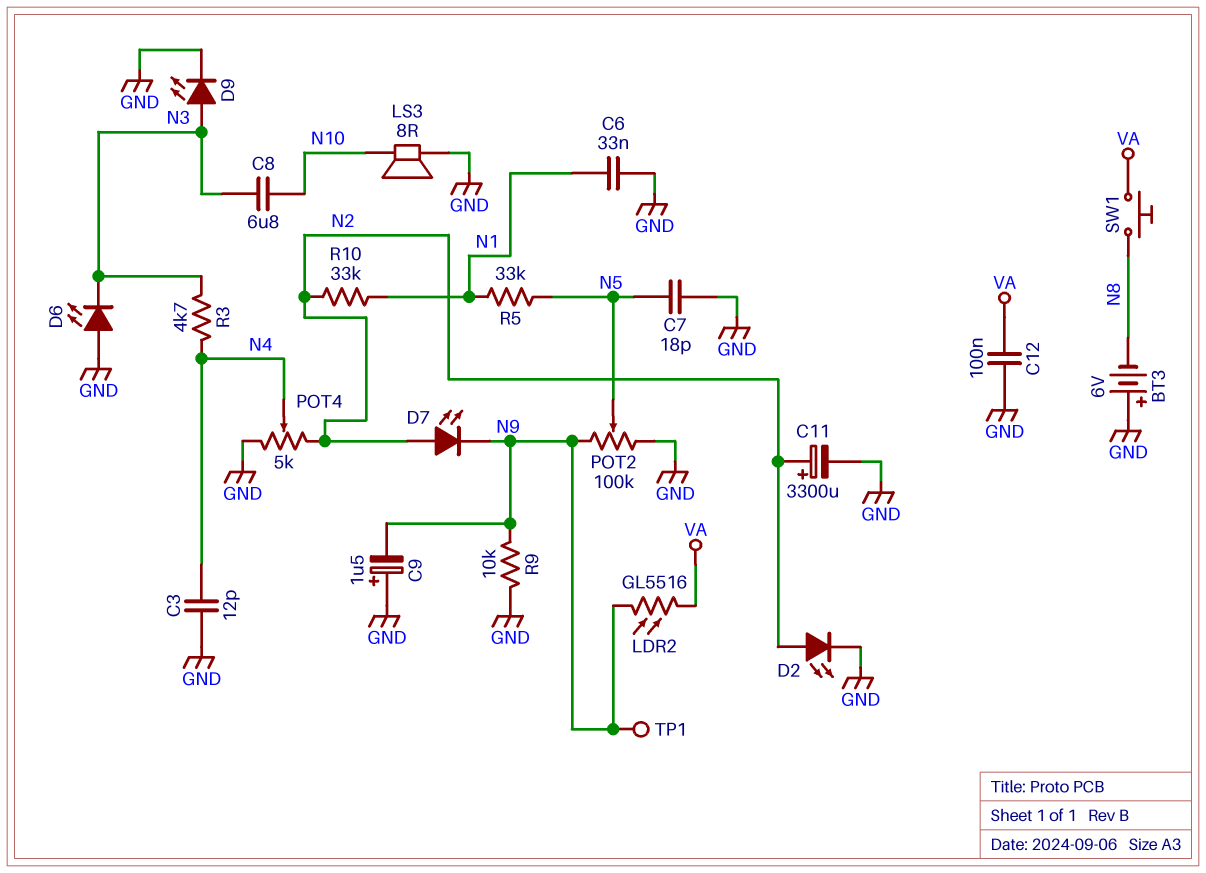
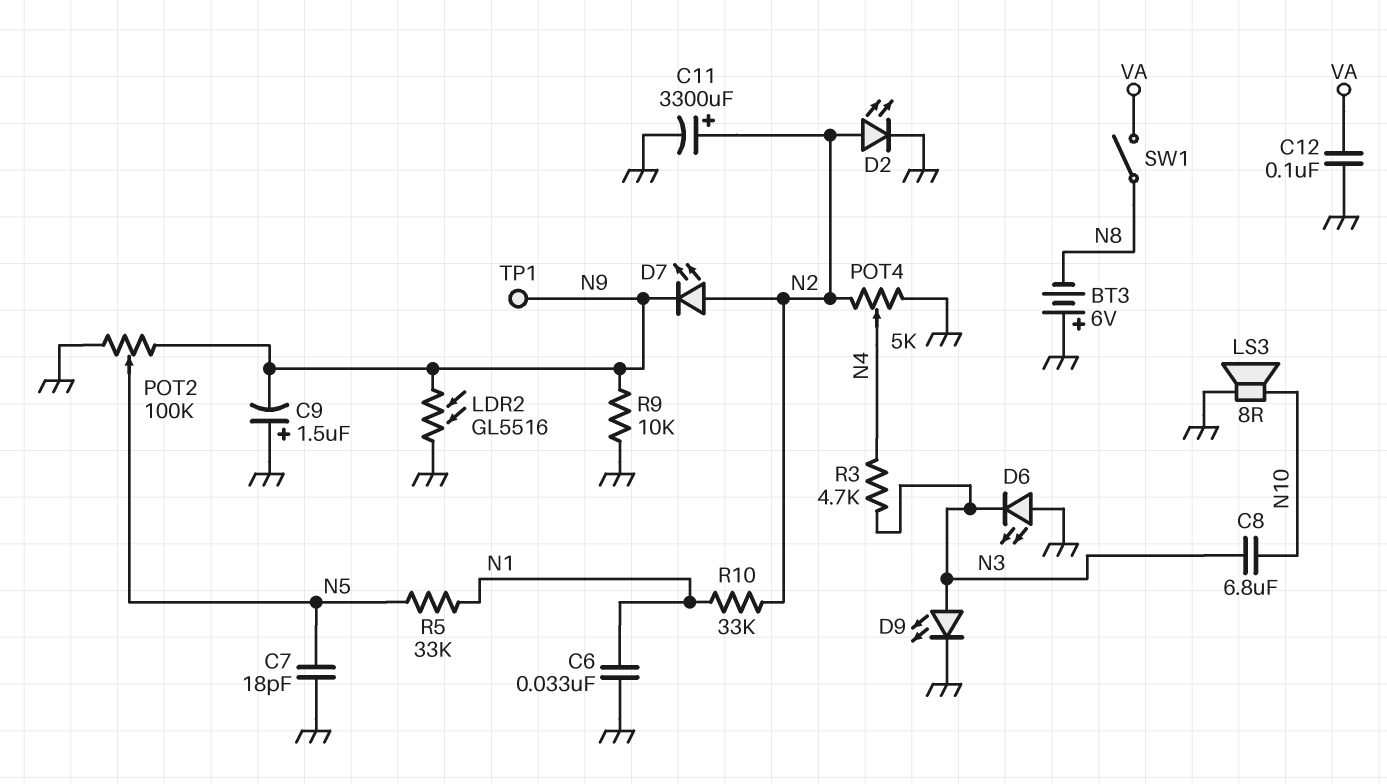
C3: 12pF (GND, N4) -> none
LDR2: GL5516 (N9, VA) -> GL5516 (GND, N9)
SW1: button (N8, VA) -> switch (N8, VA)

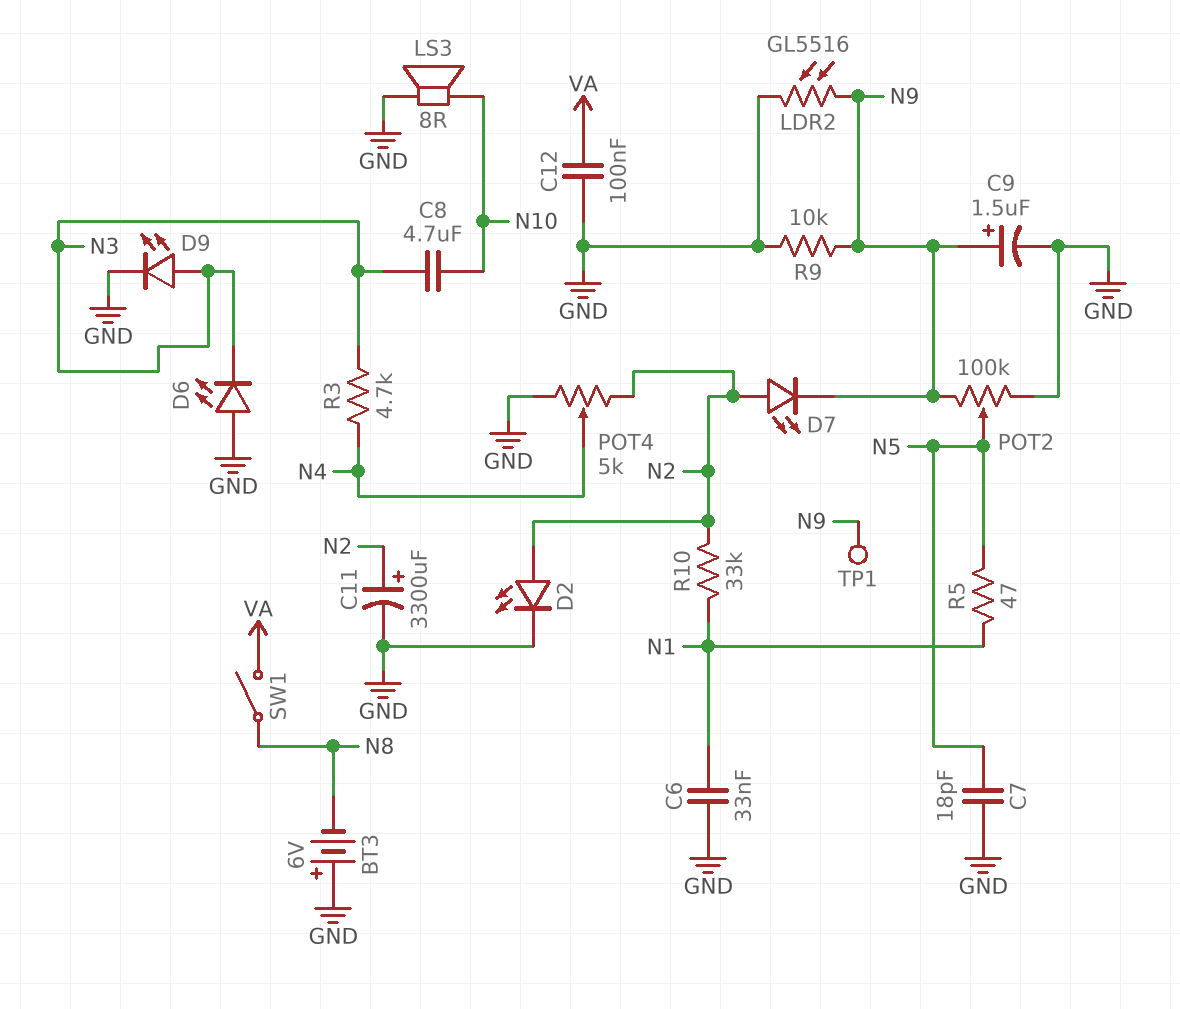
C8: 6.8uF (N3, N10) -> 4.7uF (N3, N10)
C9: 1.5uF (plus GND, minus N9) -> 1.5uF (plus N9, minus GND)
R5: 33k (N1, N5) -> 47 (N1, N5)

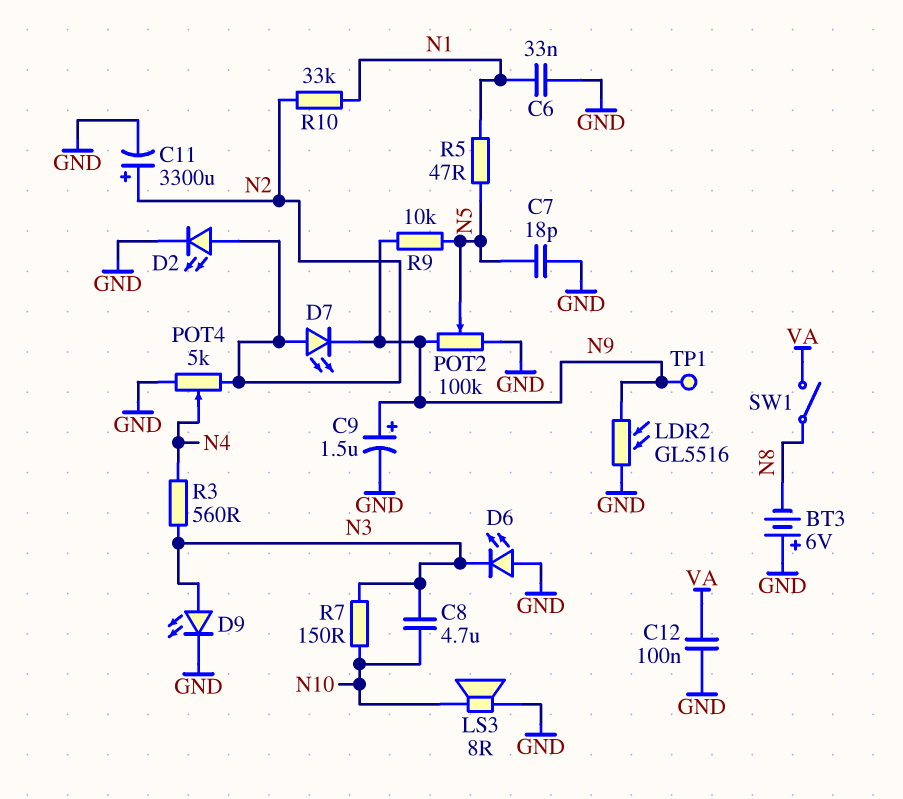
R3: 4.7k (N3, N4) -> 560 (N3, N4)
R7: none -> 150 (N3, N10)
R9: 10k (GND, N9) -> 10k (N5, N9)

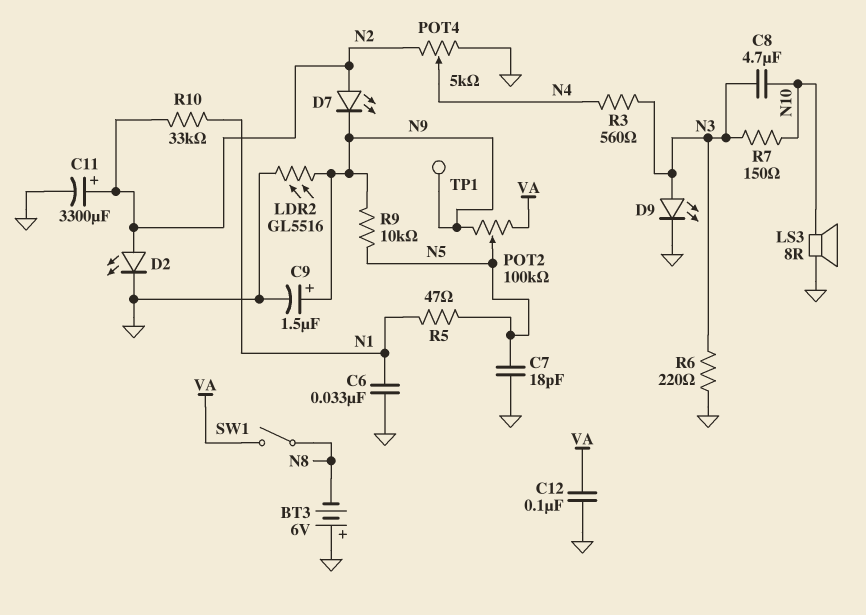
D6: LED (A GND, K N3) -> none
POT2: 100k (GND, N9, wiper N5) -> 100k (N9, VA, wiper N5)
R6: none -> 220 (GND, N3)

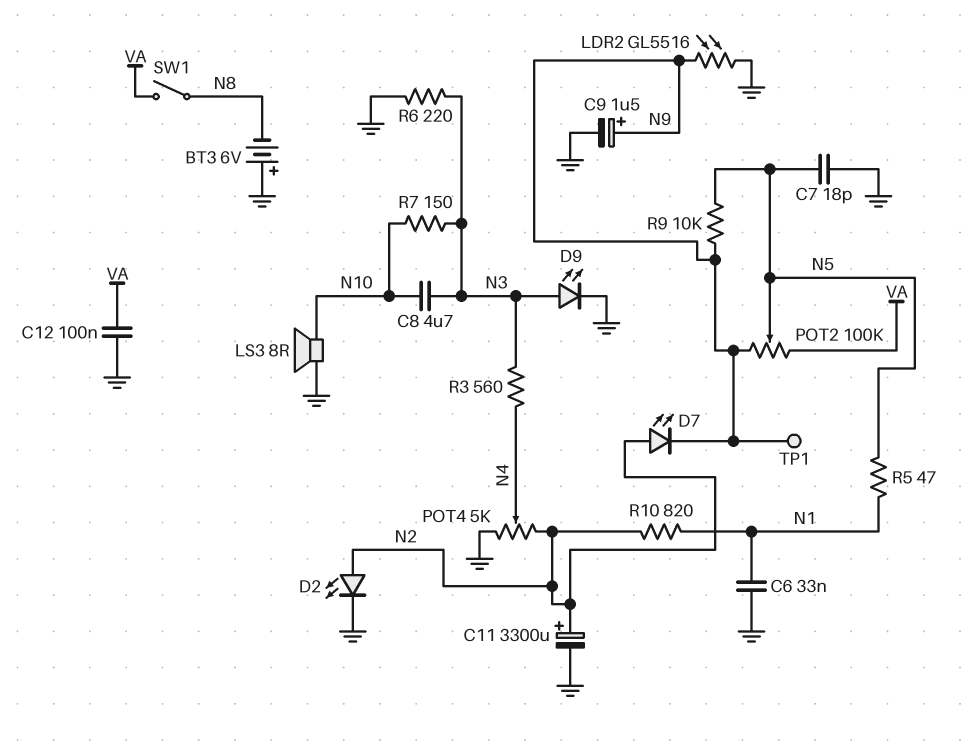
R10: 33k (N1, N2) -> 820 (N1, N2)

